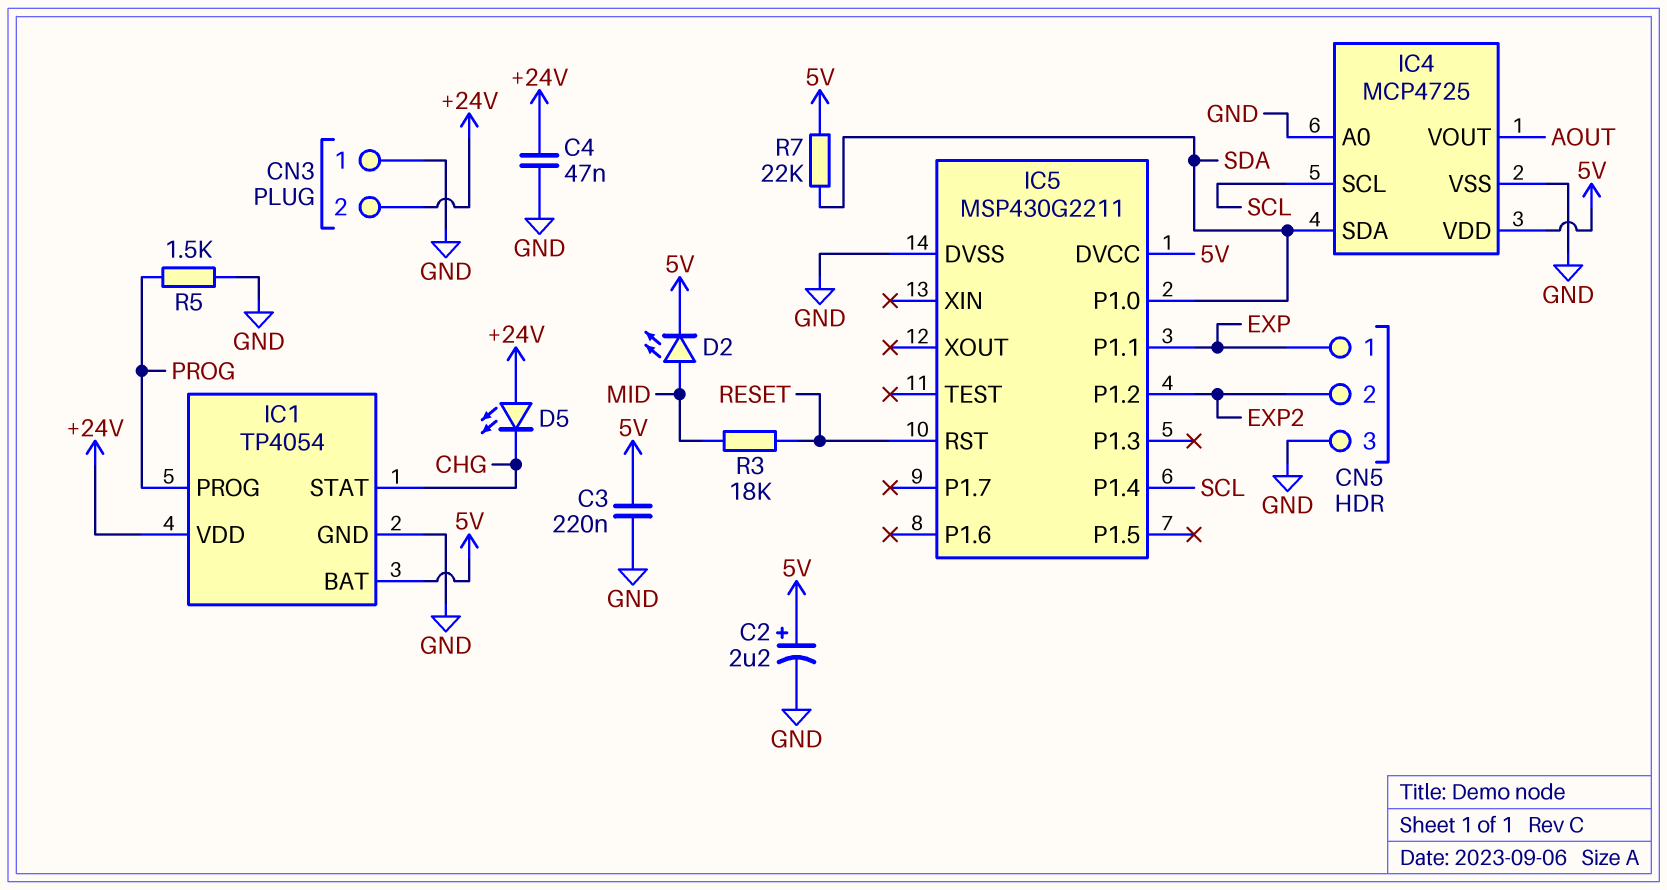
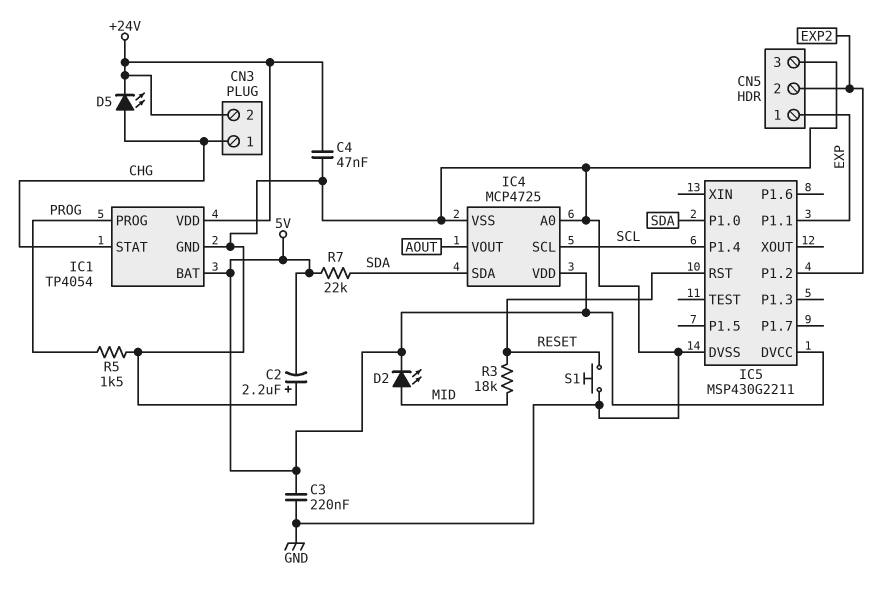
C2: 2.2uF (plus 5V, minus GND) -> 2.2uF (plus GND, minus 5V)
CN3 pin 1: GND -> CHG
D5: LED (A +24V, K CHG) -> LED (A CHG, K +24V)
S1: none -> button (GND, RESET)

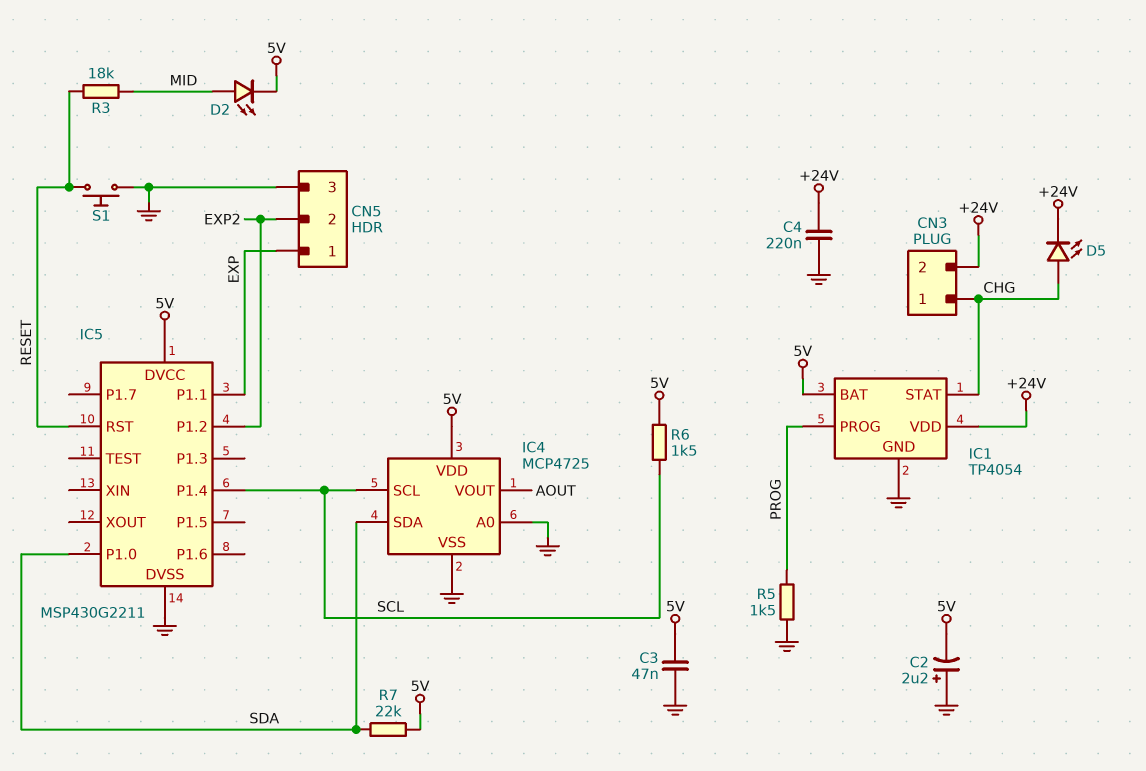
C3: 220nF (5V, GND) -> 47nF (5V, GND)
C4: 47nF (+24V, GND) -> 220nF (+24V, GND)
R6: none -> 1.5k (5V, SCL)

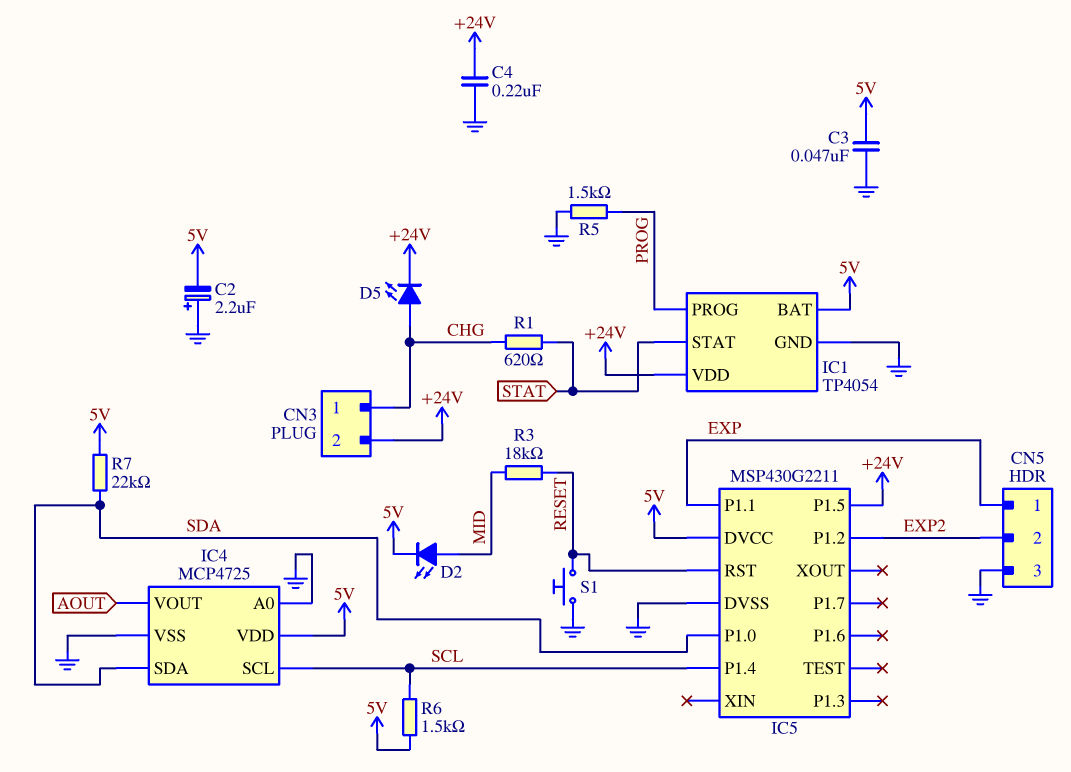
IC1 pin STAT: CHG -> STAT
IC5 pin P1.5: none -> +24V
R1: none -> 620 (CHG, STAT)

